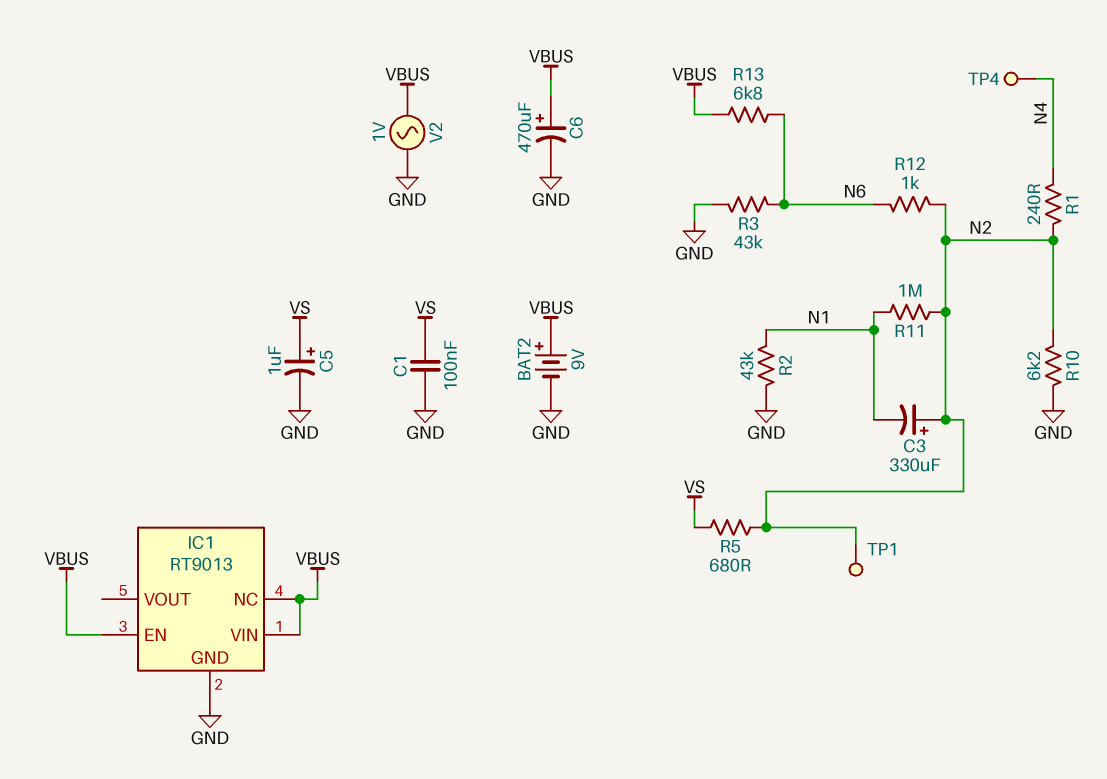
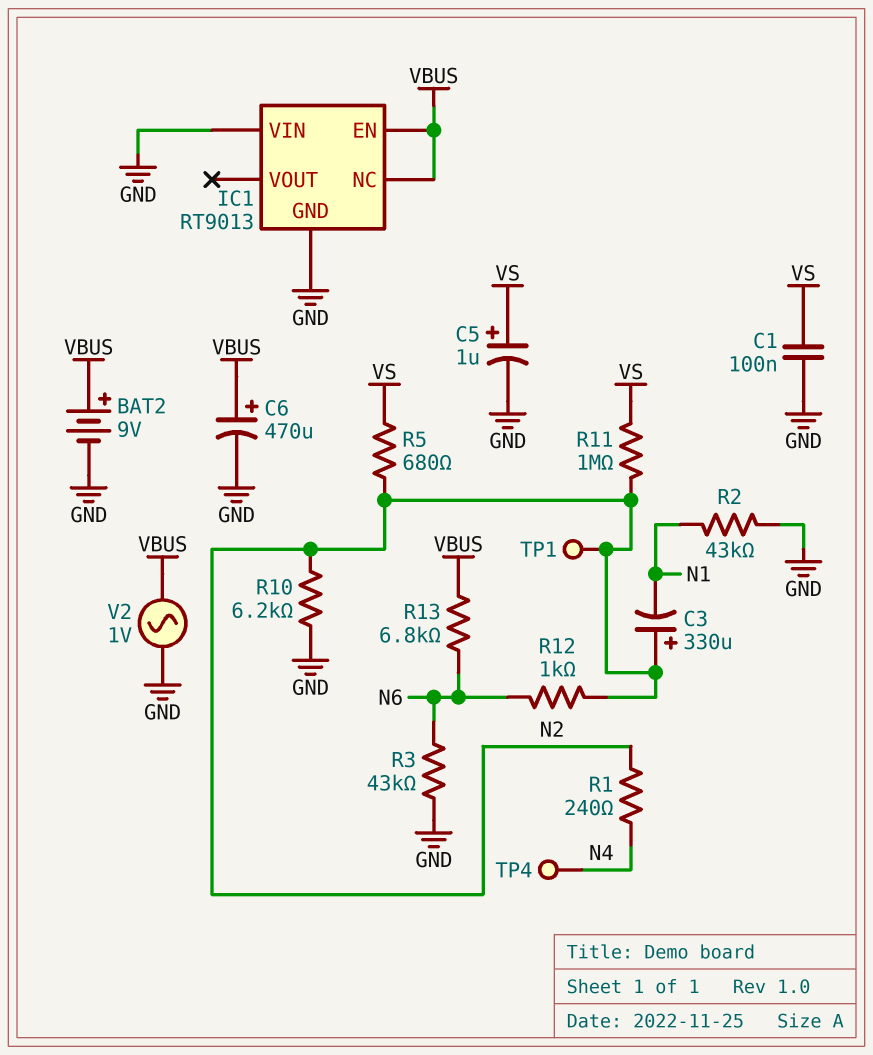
IC1 pin VIN: VBUS -> GND
R11: 1M (N1, N2) -> 1M (N2, VS)

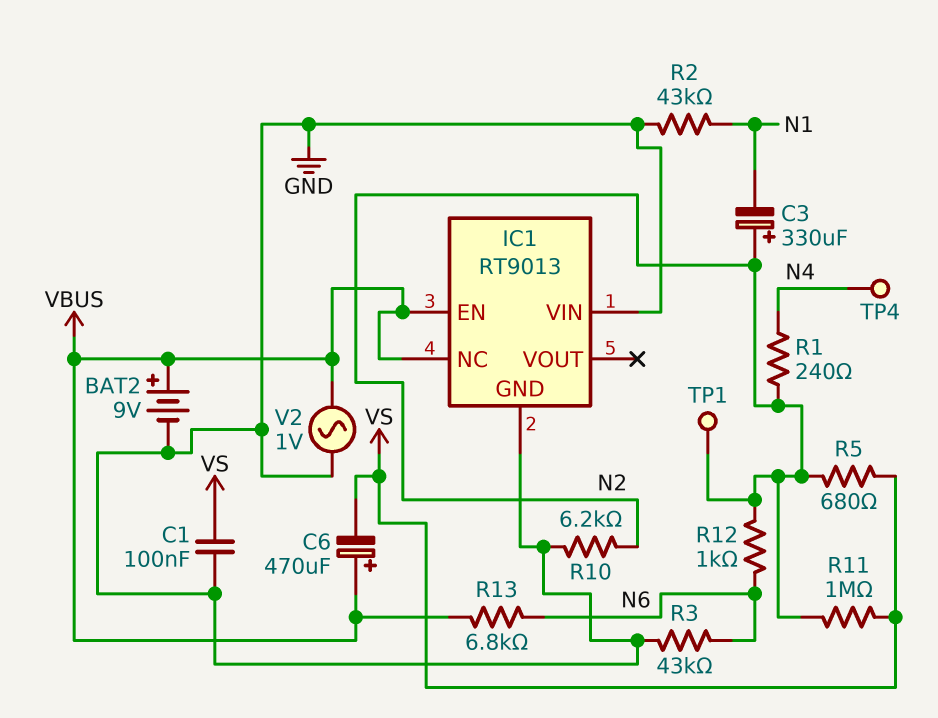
C5: 1uF (plus VS, minus GND) -> none
C6: 470uF (plus VBUS, minus GND) -> 470uF (plus VBUS, minus VS)

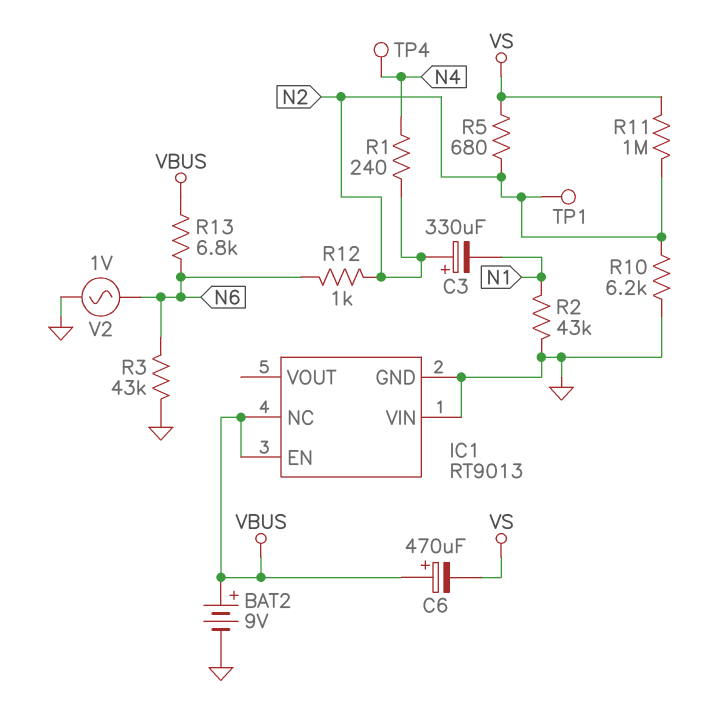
C1: 100nF (GND, VS) -> none
V2: AC 1V (GND, VBUS) -> AC 1V (GND, N6)

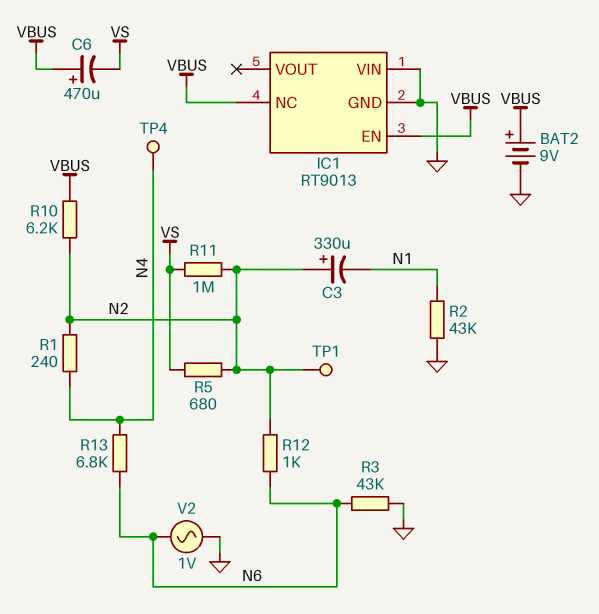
R10: 6.2k (GND, N2) -> 6.2k (N2, VBUS)
R13: 6.8k (N6, VBUS) -> 6.8k (N4, N6)

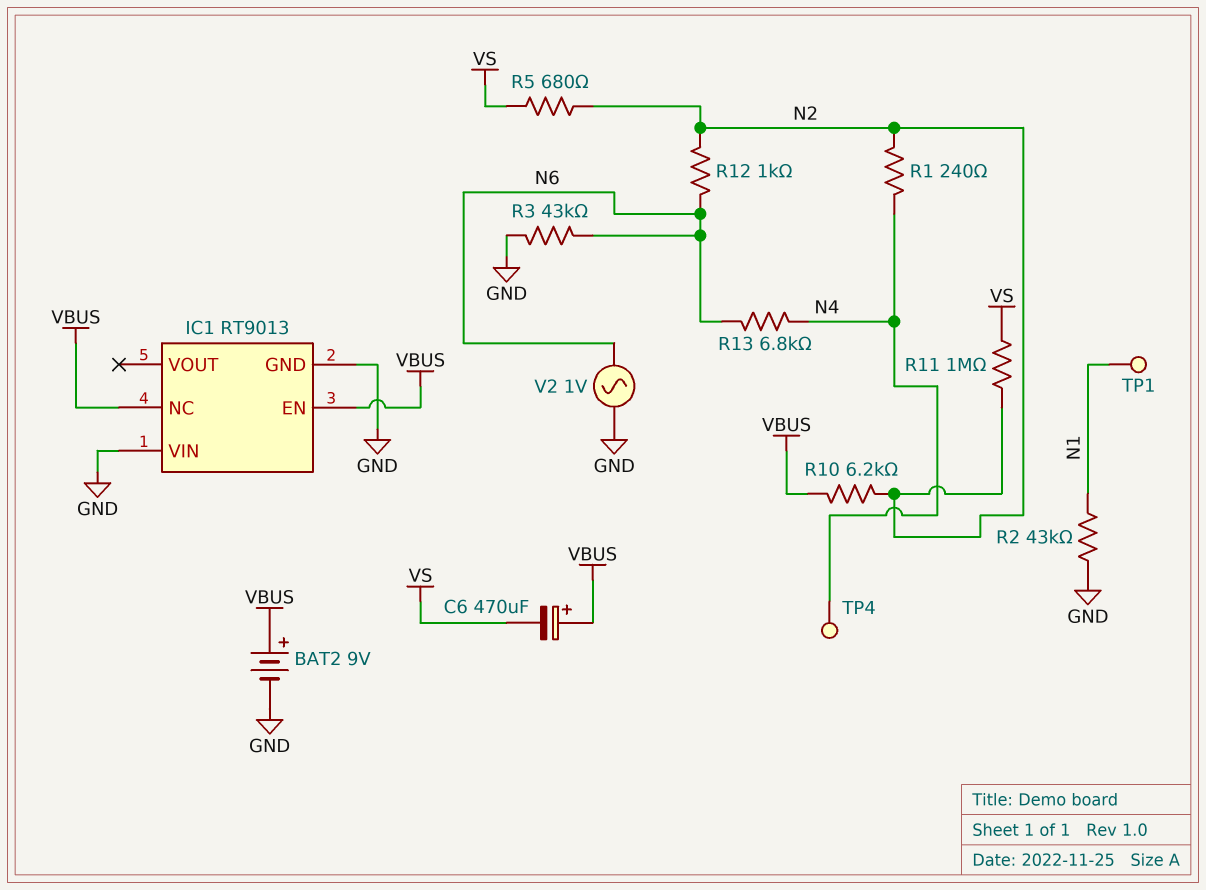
C3: 330uF (plus N2, minus N1) -> none
TP1: test point (N2) -> test point (N1)

